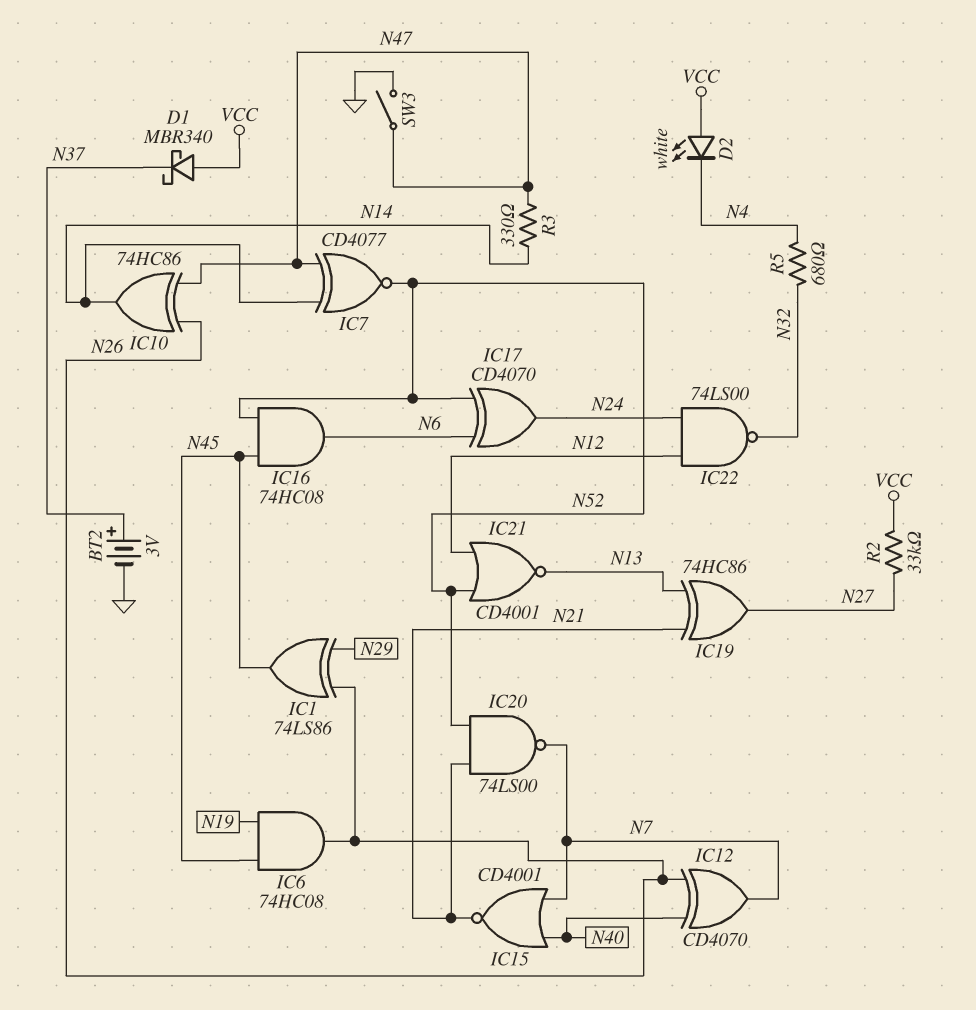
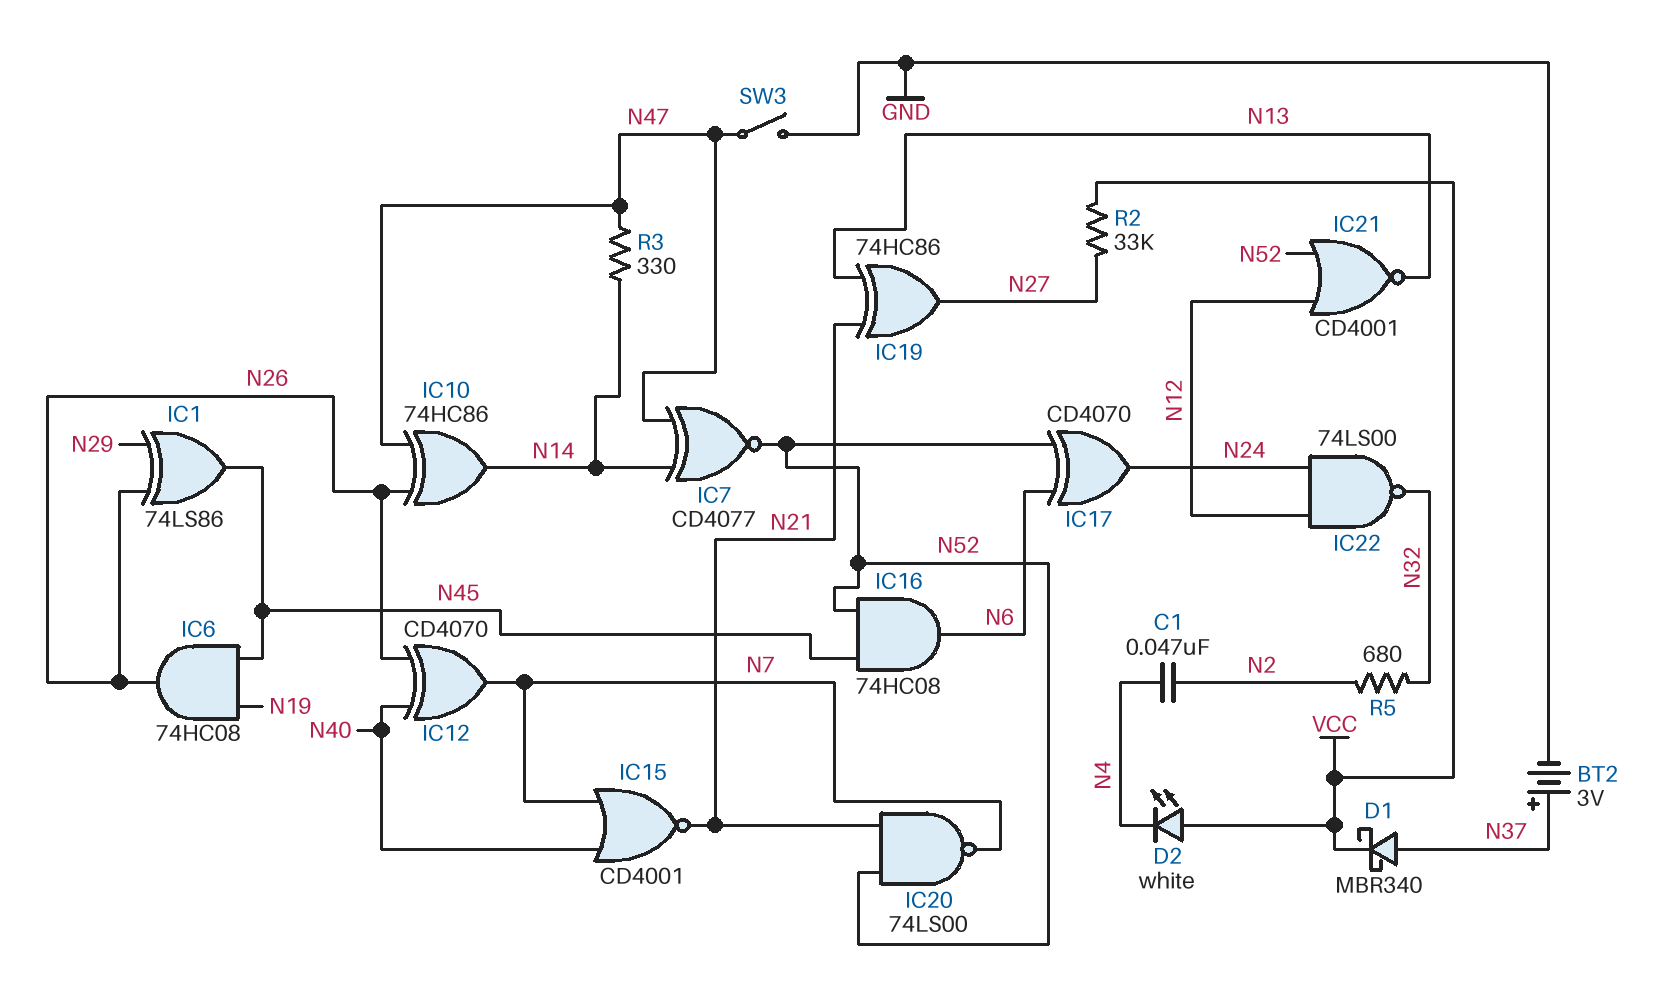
C1: none -> 47nF (N2, N4)
D1: schottky MBR340 (A VCC, K N37) -> schottky MBR340 (A N37, K VCC)
R5: 680 (N4, N32) -> 680 (N2, N32)

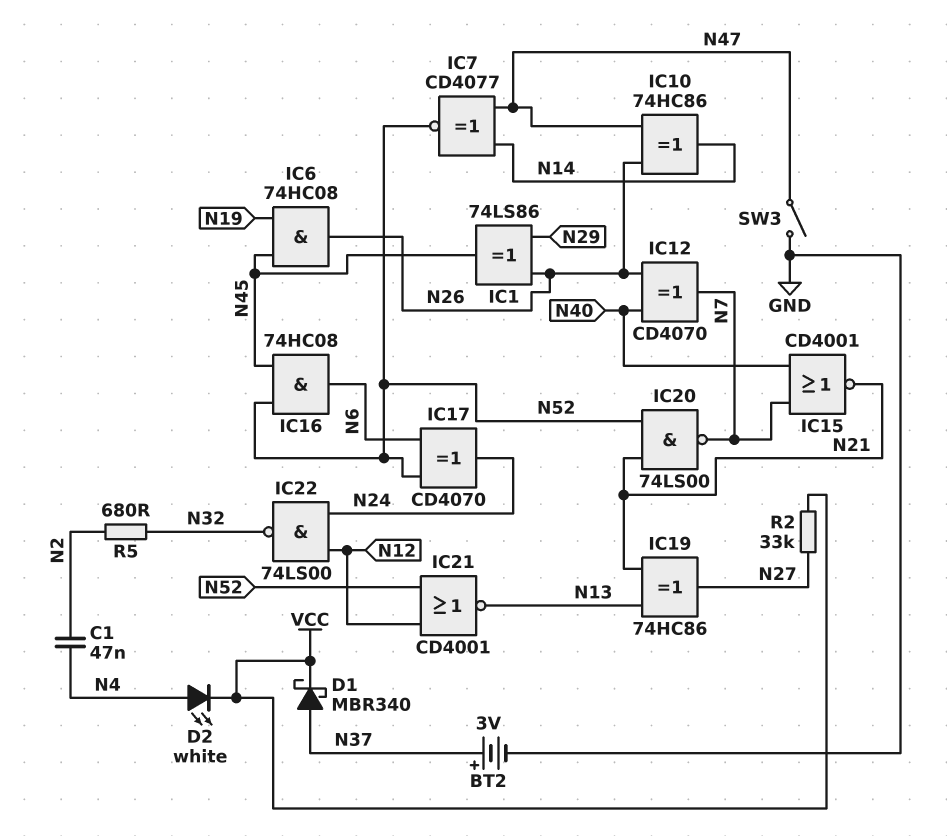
D2: LED white (A VCC, K N4) -> LED white (A N4, K VCC)
R3: 330 (N14, N47) -> none

